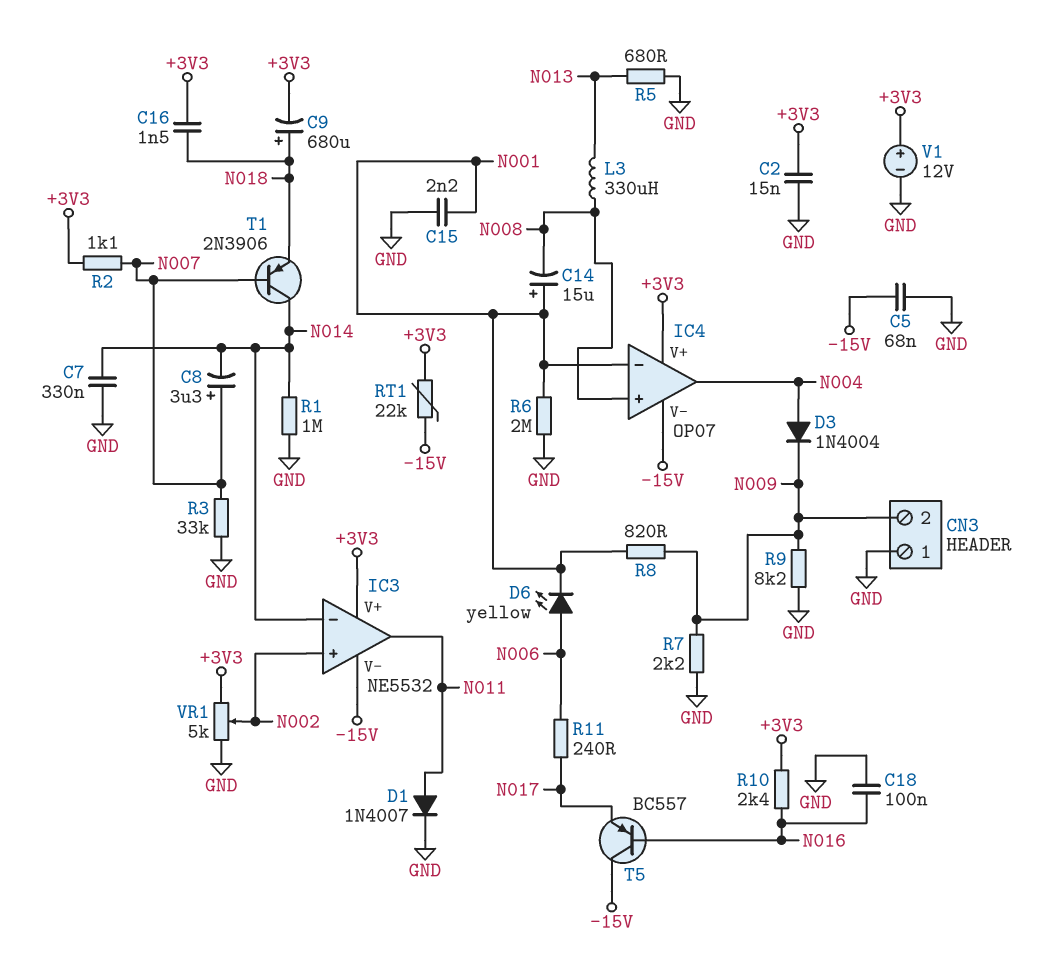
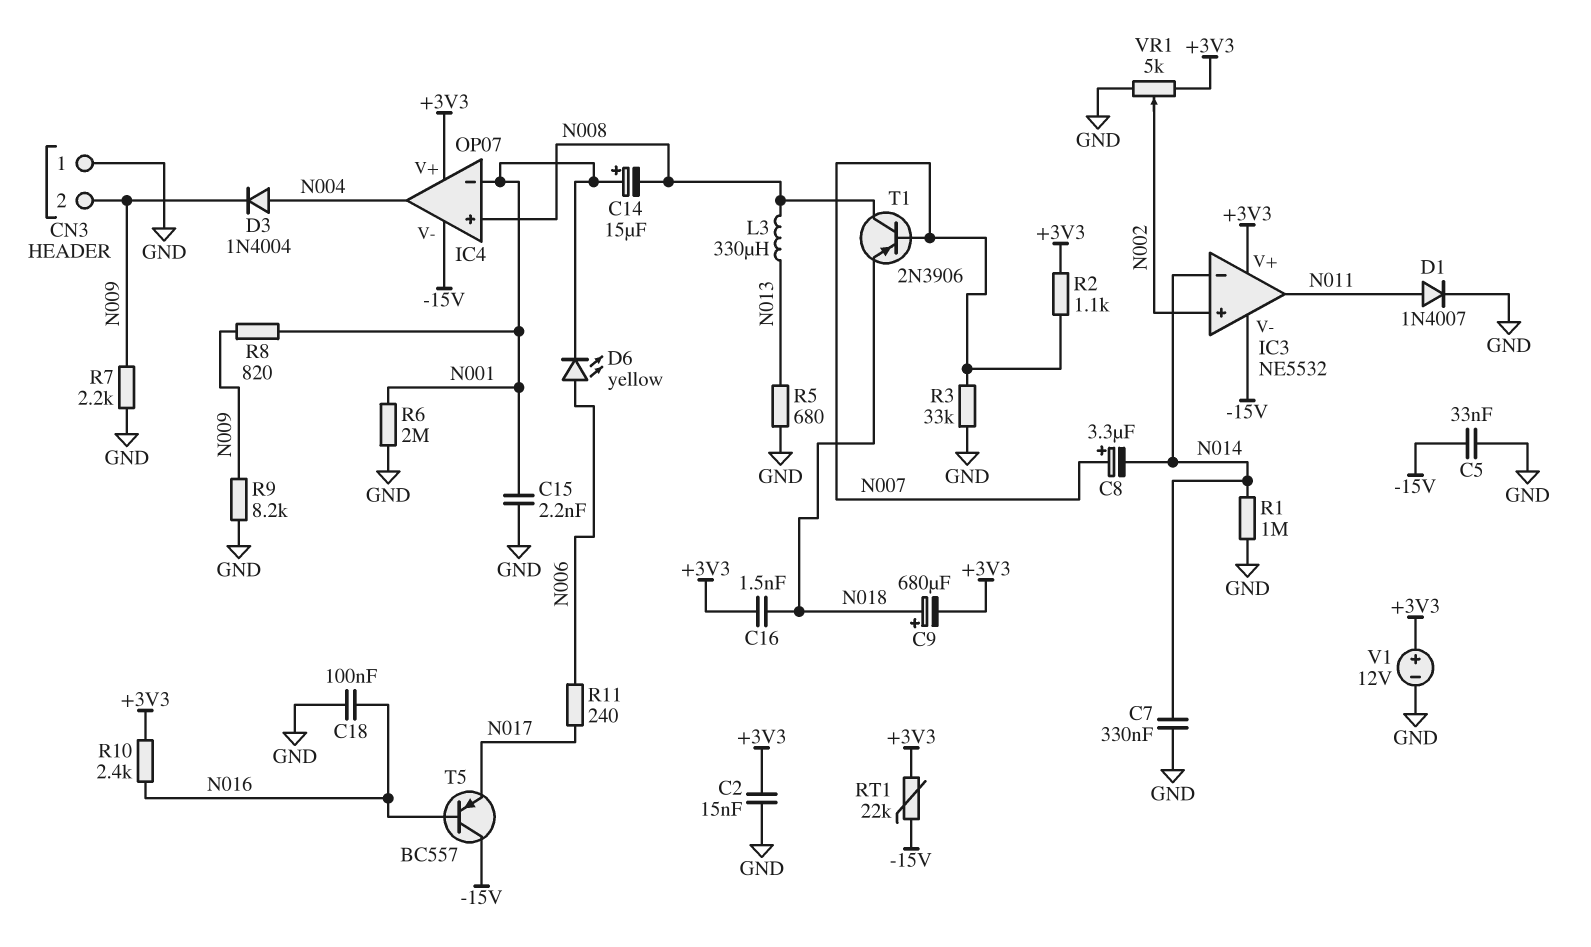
C5: 68nF (-15V, GND) -> 33nF (-15V, GND)
T1: PNP 2N3906 (B N007, C N014, E N018) -> PNP 2N3906 (B N007, C N008, E N018)

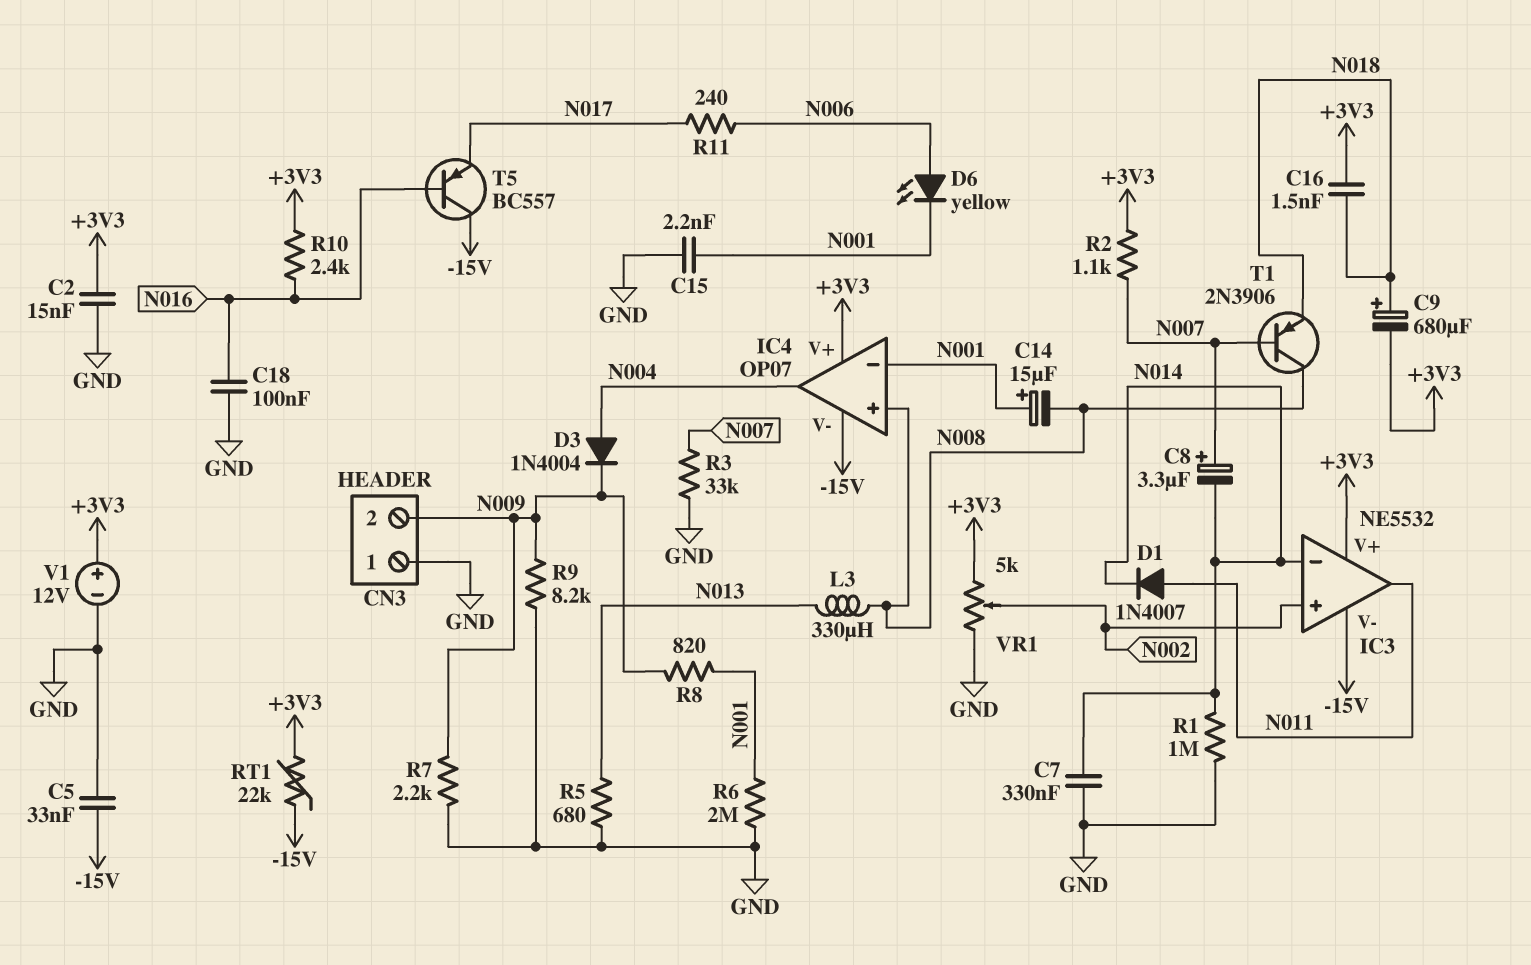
D1: diode 1N4007 (A N011, K GND) -> diode 1N4007 (A N011, K N014)

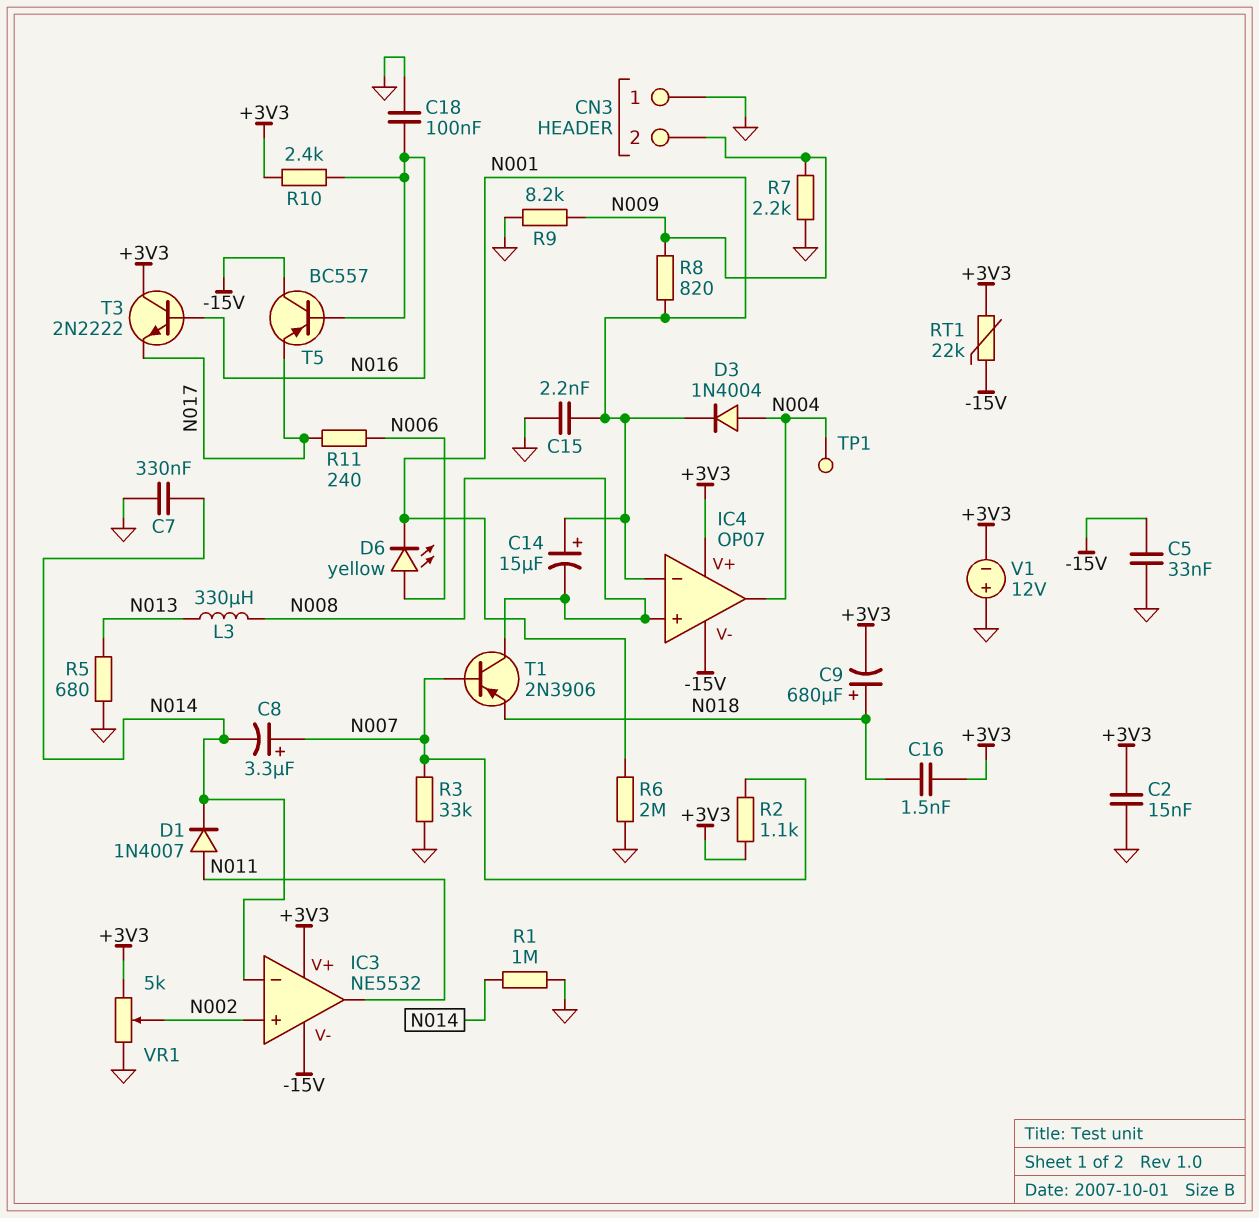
D3: diode 1N4004 (A N004, K N009) -> diode 1N4004 (A N004, K N001)
T3: none -> NPN 2N2222 (B N016, C +3V3, E N017)
TP1: none -> test point (N004)
V1: 12V (plus +3V3, minus GND) -> 12V (plus GND, minus +3V3)

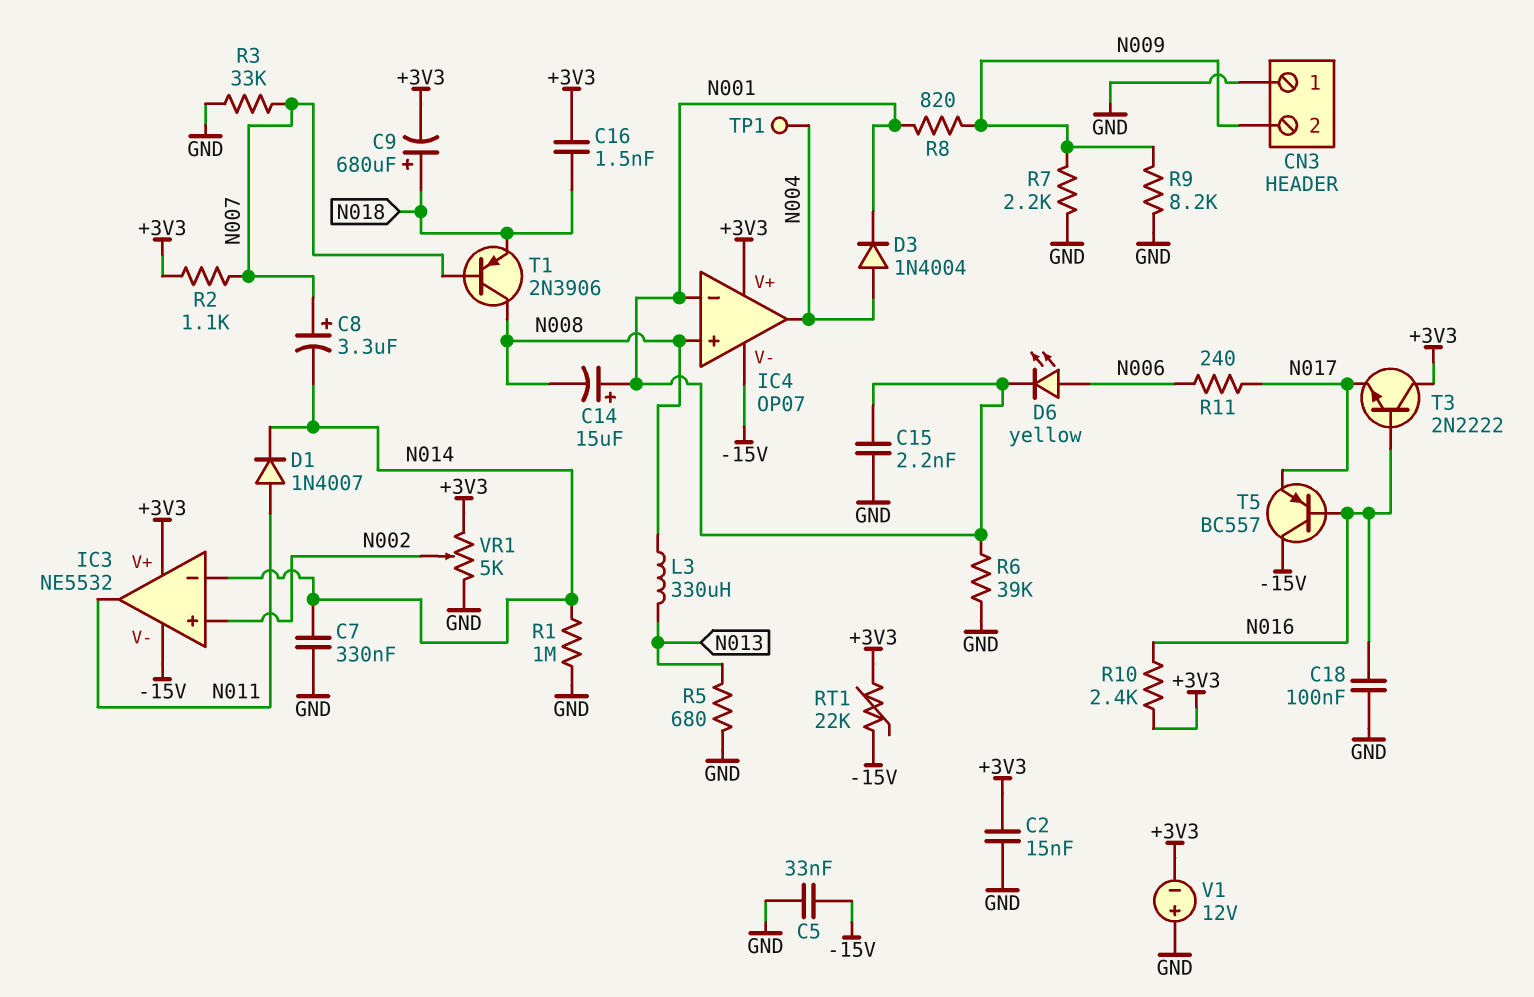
R6: 2M (GND, N001) -> 39k (GND, N001)

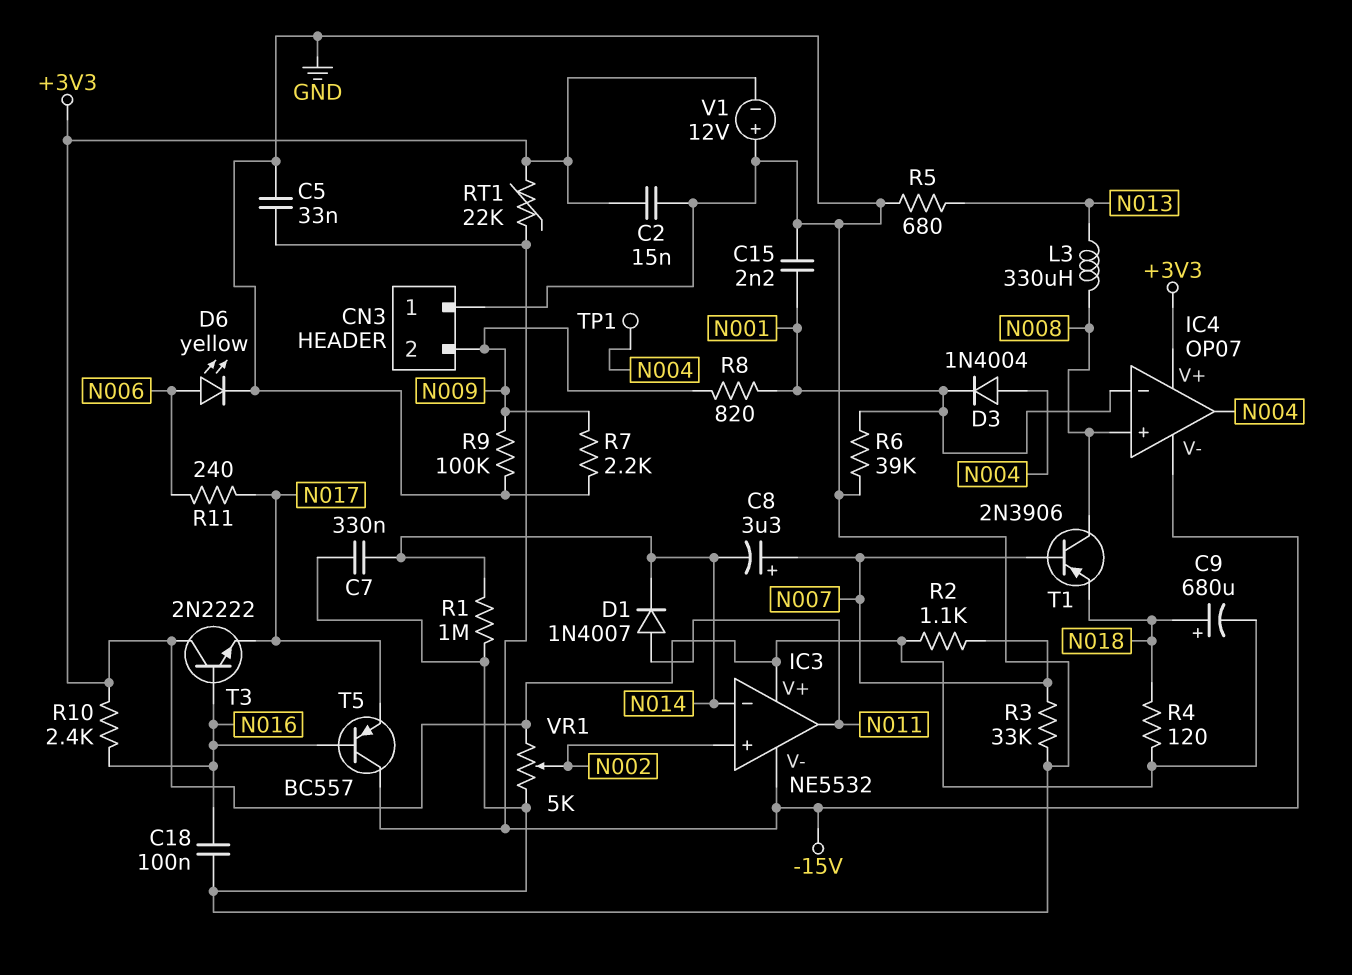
C14: 15uF (plus N001, minus N008) -> none
C16: 1.5nF (+3V3, N018) -> none
D6: LED yellow (A N006, K N001) -> LED yellow (A N006, K GND)
R4: none -> 120 (+3V3, N018)
R9: 8.2k (GND, N009) -> 100k (GND, N009)

